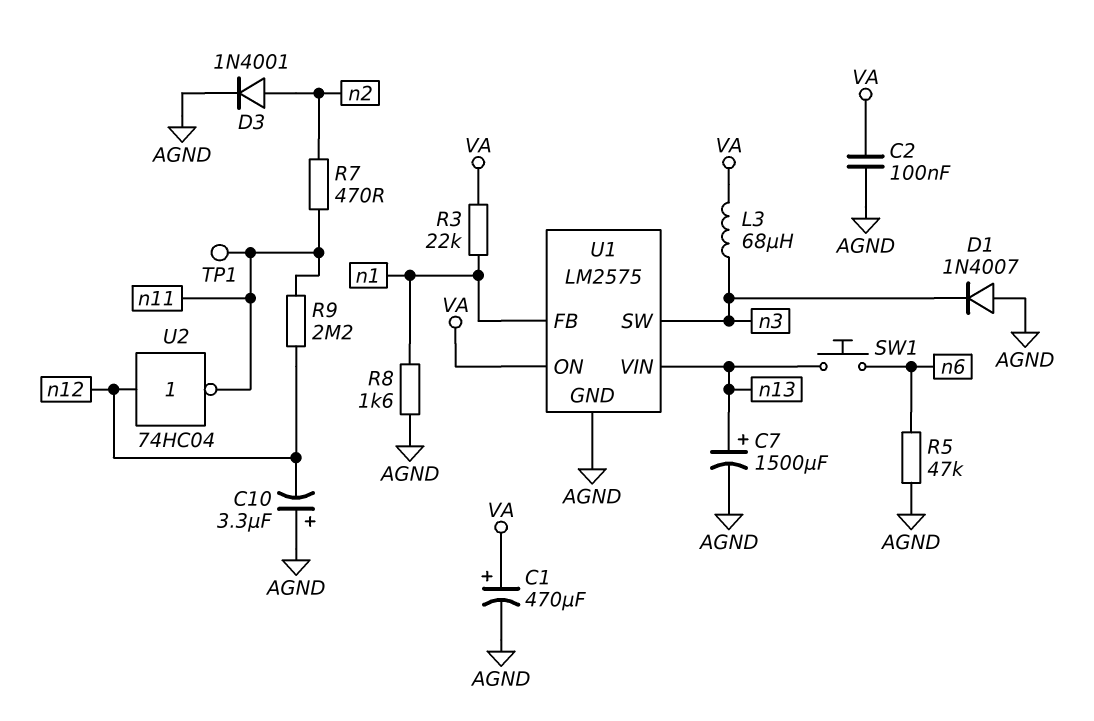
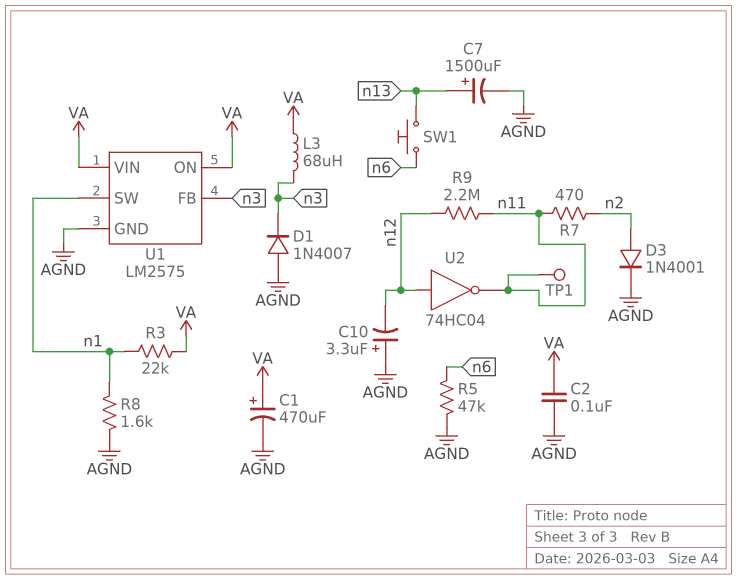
U1 pin FB: n1 -> n3
U1 pin SW: n3 -> n1
U1 pin VIN: n13 -> VA

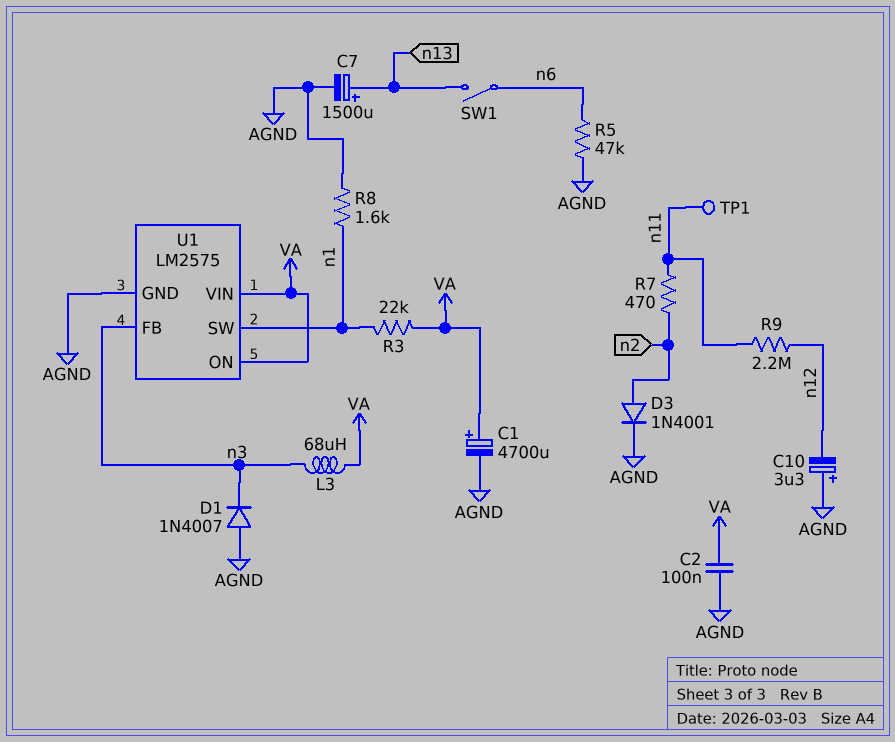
C1: 470uF (plus VA, minus AGND) -> 4700uF (plus VA, minus AGND)
SW1: button (n6, n13) -> switch (n6, n13)
U2: NOT 74HC04 (in n12, out n11) -> none

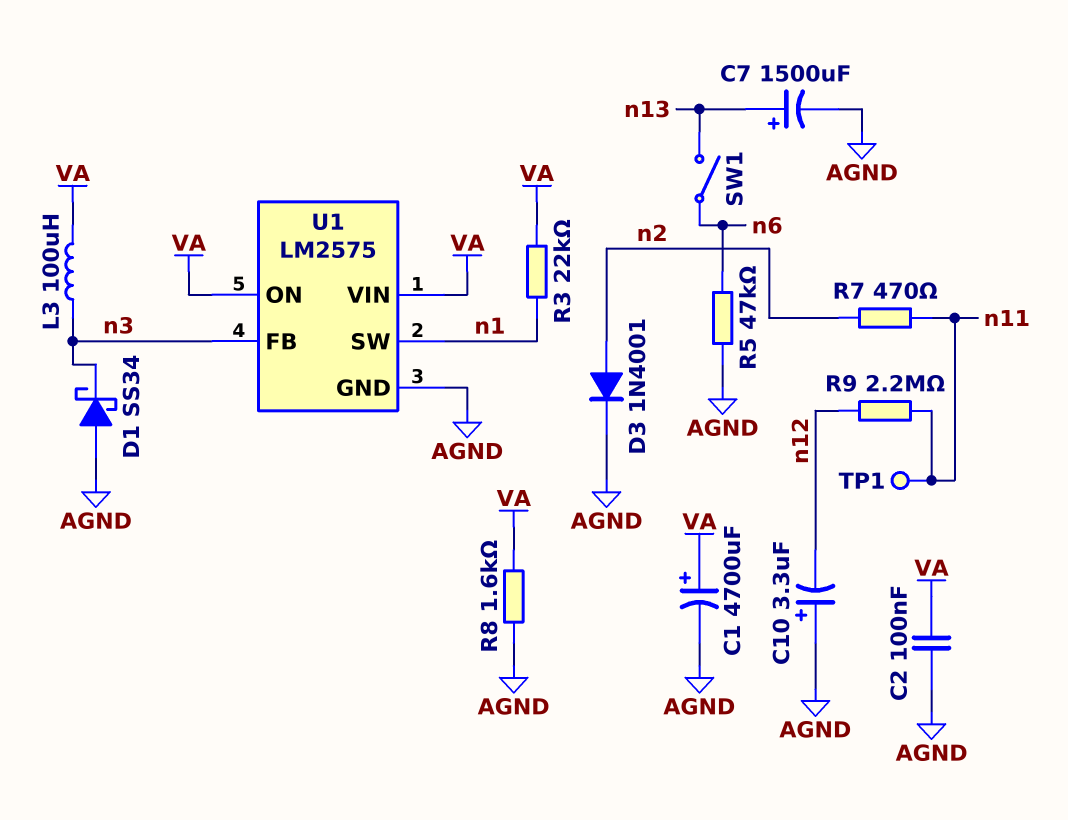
D1: diode 1N4007 (A AGND, K n3) -> schottky SS34 (A AGND, K n3)
L3: 68uH (VA, n3) -> 100uH (VA, n3)
R8: 1.6k (AGND, n1) -> 1.6k (AGND, VA)

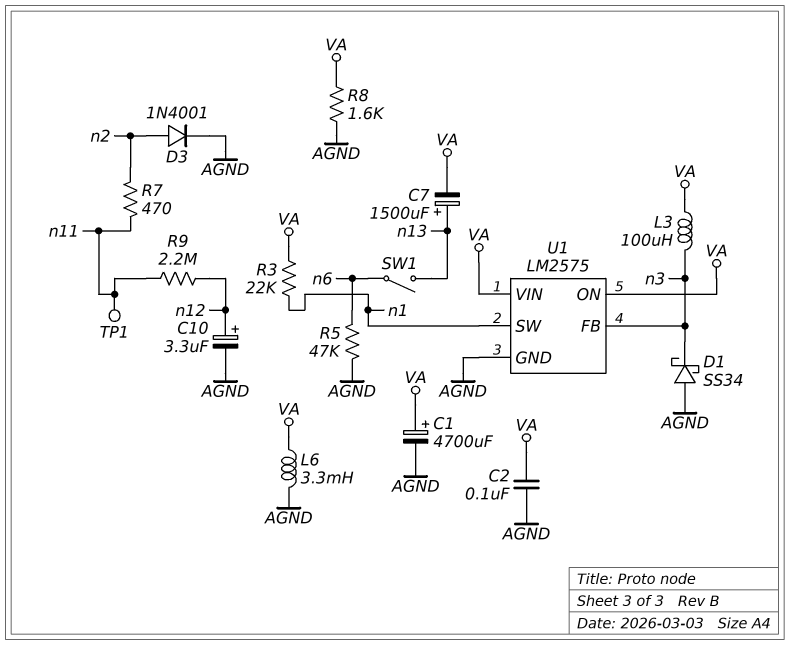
C7: 1500uF (plus n13, minus AGND) -> 1500uF (plus n13, minus VA)
C10: 3.3uF (plus AGND, minus n12) -> 3.3uF (plus n12, minus AGND)
L6: none -> 3.3mH (AGND, VA)

